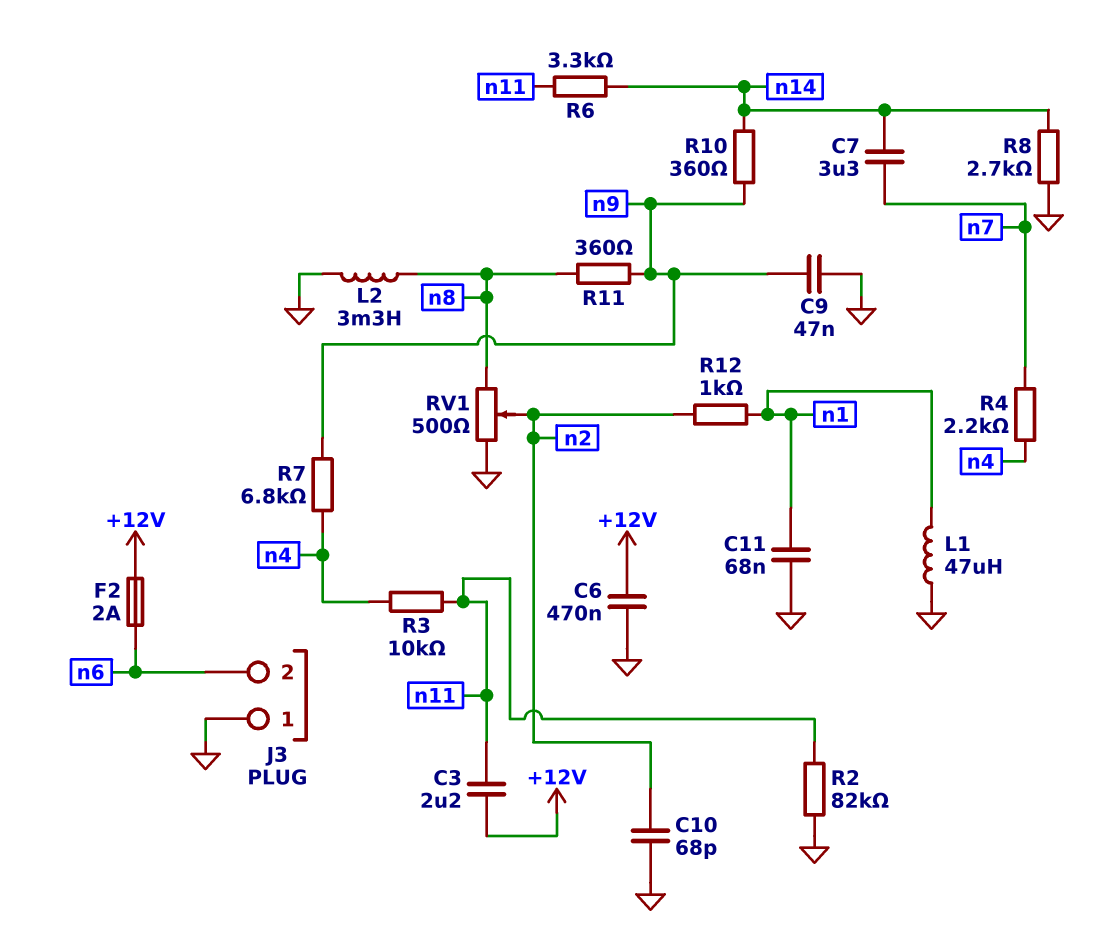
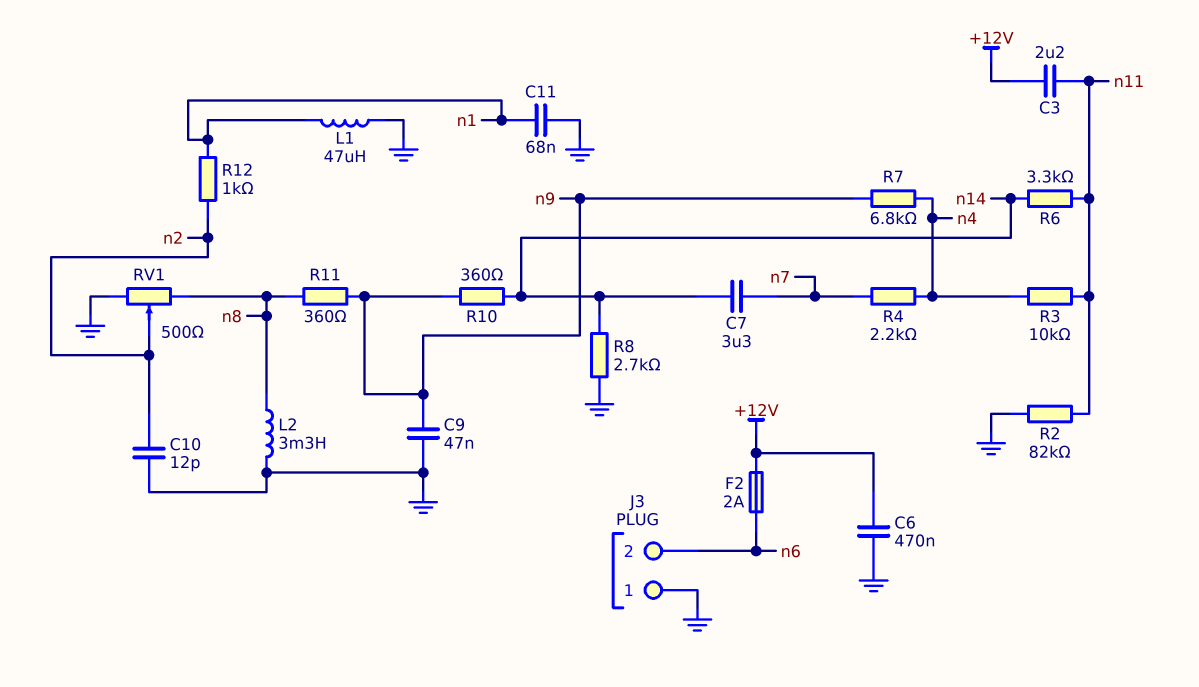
C10: 68pF (GND, n2) -> 12pF (GND, n2)

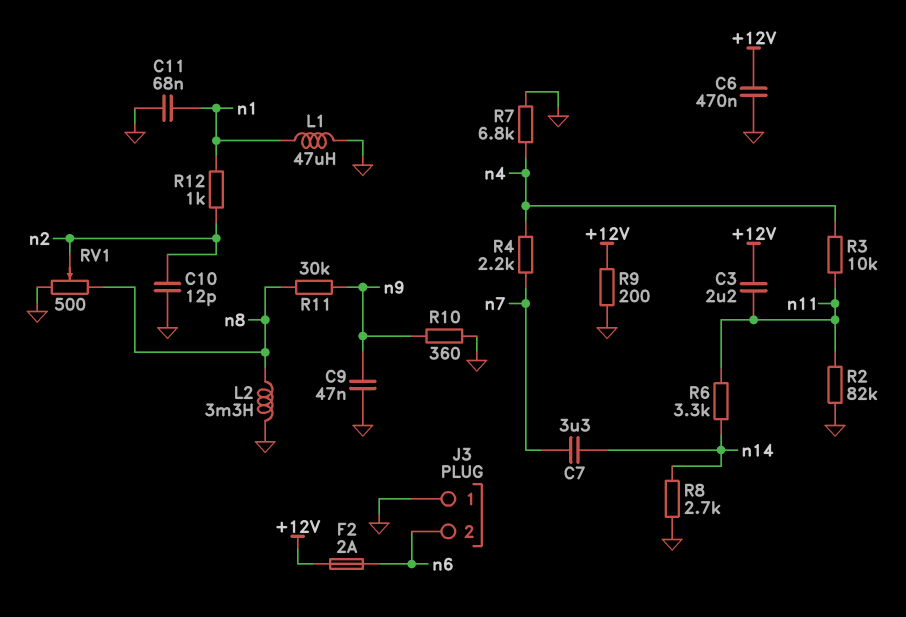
R7: 6.8k (n4, n9) -> 6.8k (GND, n4)
R9: none -> 200 (+12V, GND)
R10: 360 (n9, n14) -> 360 (GND, n9)
R11: 360 (n8, n9) -> 30k (n8, n9)

